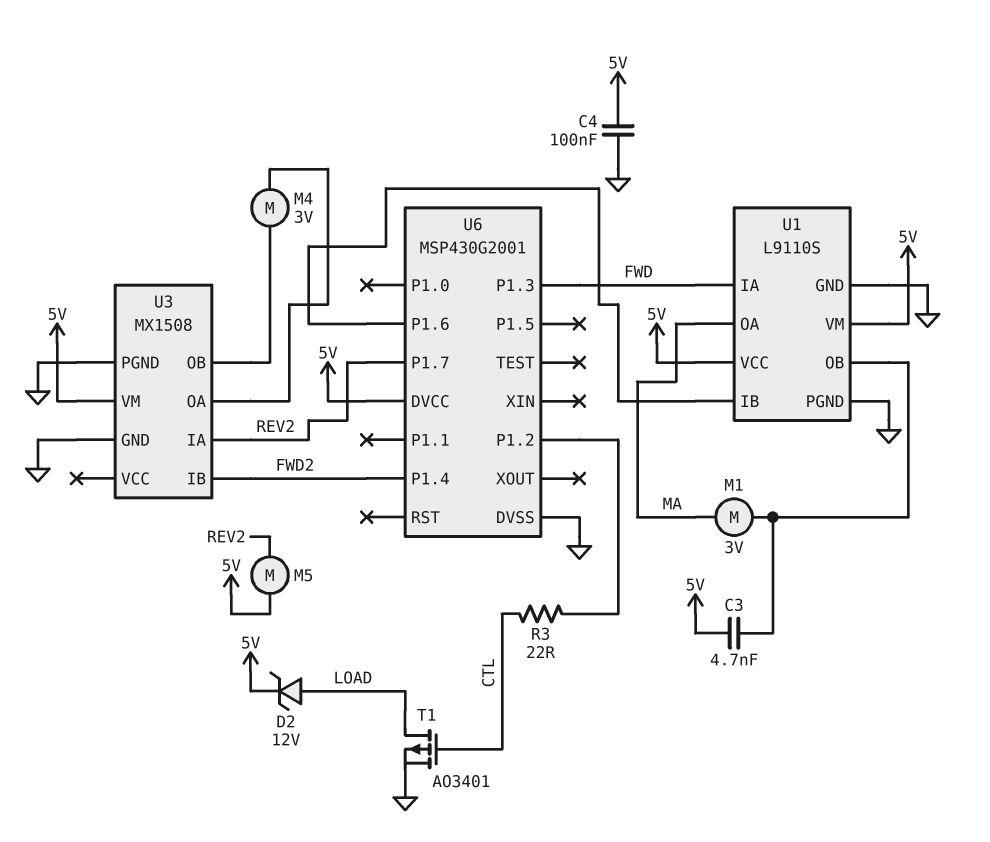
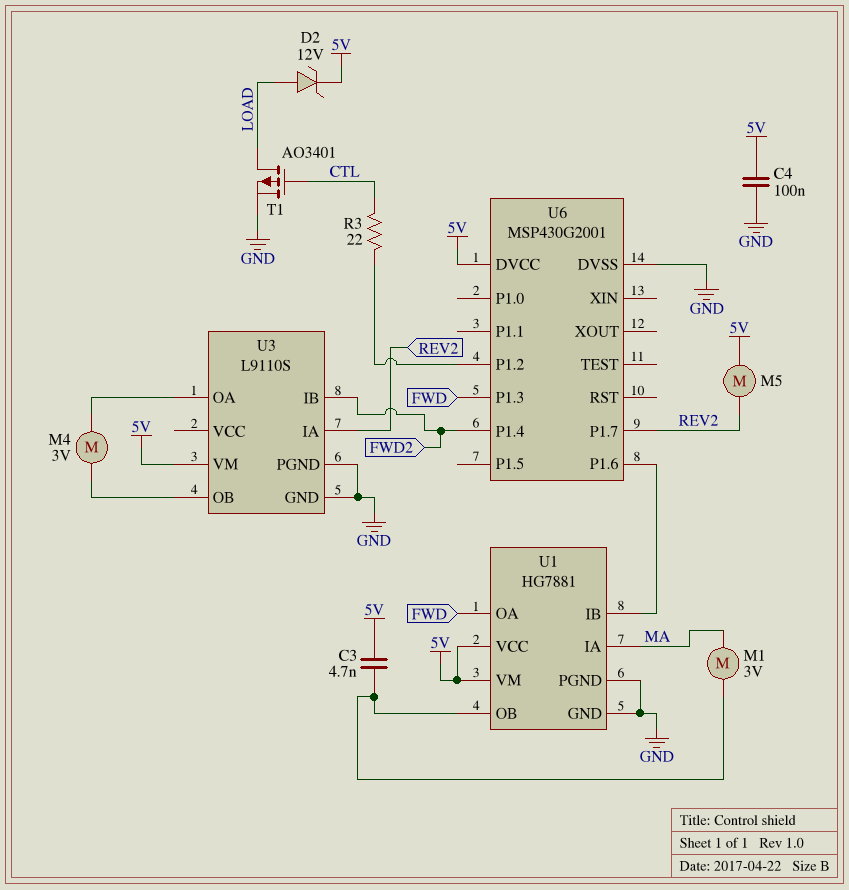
U1: L9110S -> HG7881
U1 pin IA: FWD -> MA
U1 pin OA: MA -> FWD
U3: MX1508 -> L9110S

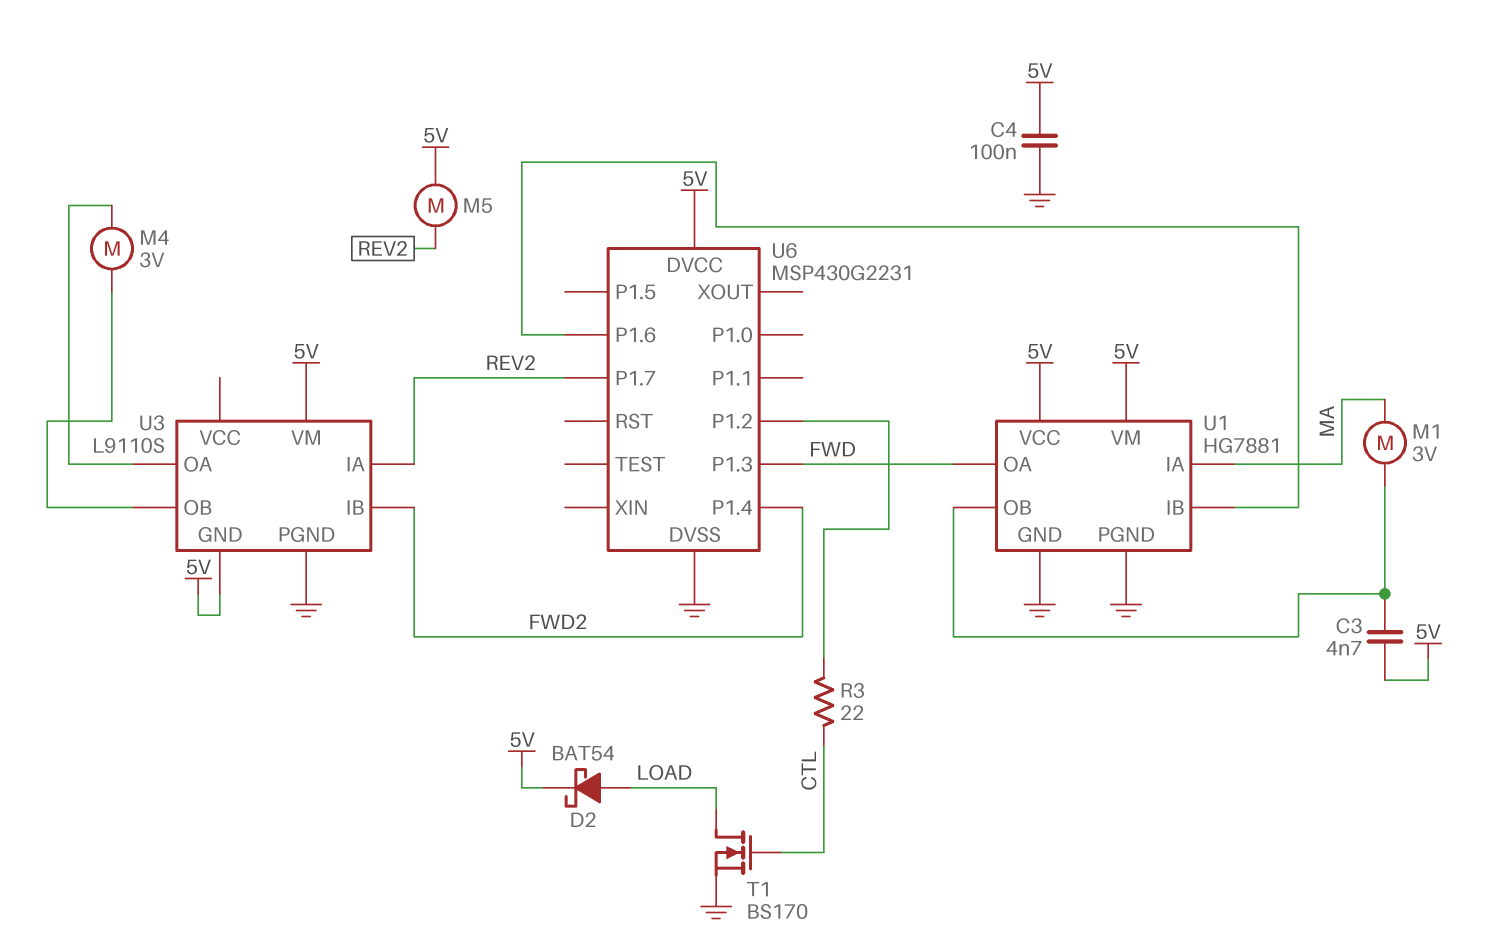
D2: zener 12V (A LOAD, K 5V) -> schottky BAT54 (A LOAD, K 5V)
T1: PMOS AO3401 (G CTL, D LOAD, S GND) -> NMOS BS170 (G CTL, D LOAD, S GND)
U3 pin GND: GND -> 5V
U6: MSP430G2001 -> MSP430G2231

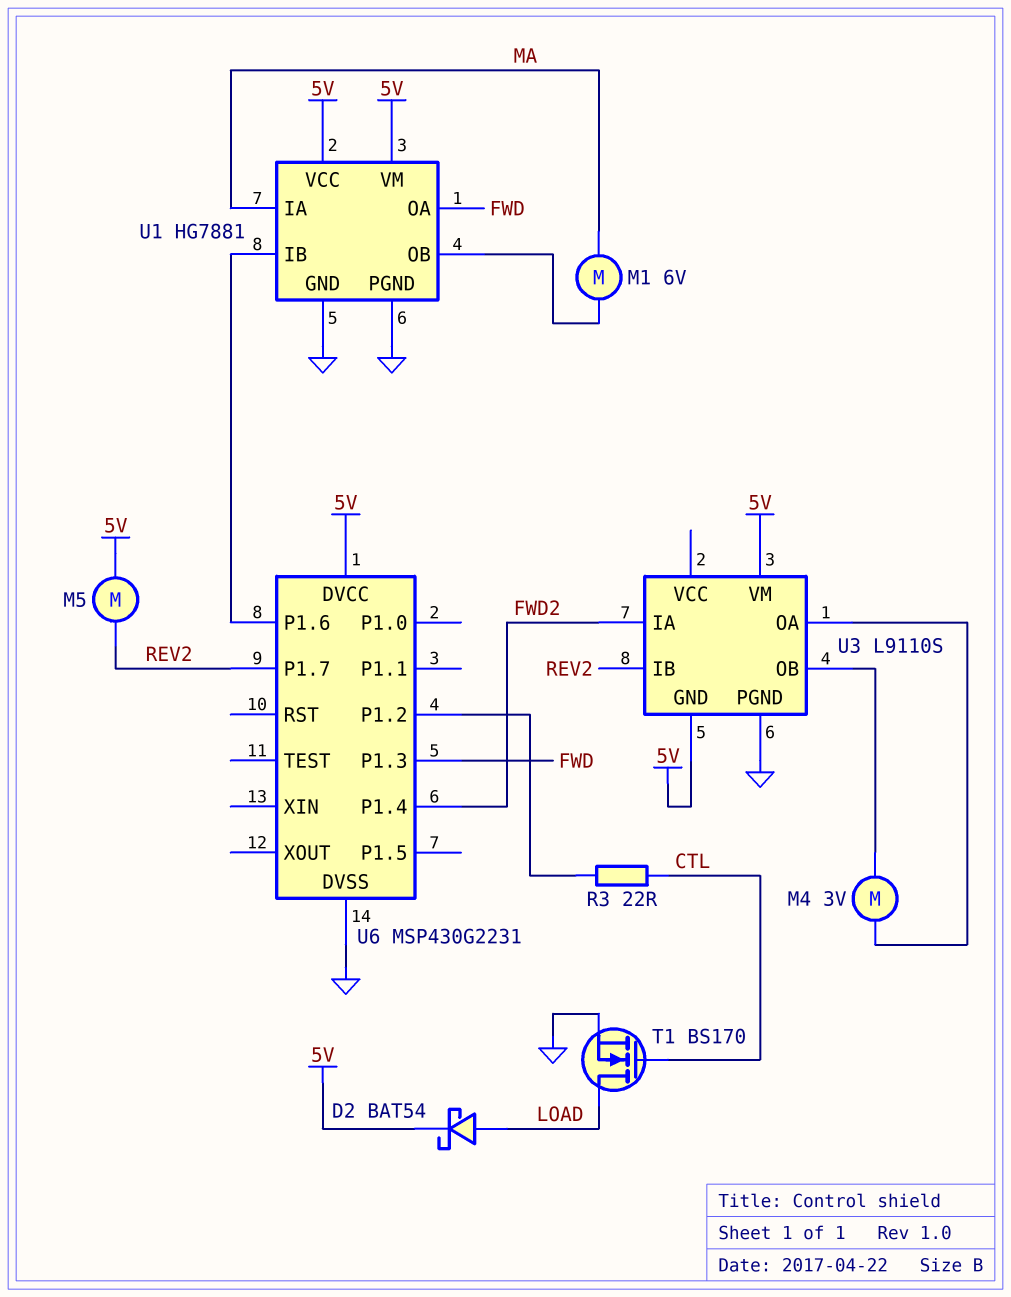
C3: 4.7nF (5V, U1/OB) -> none
C4: 100nF (5V, GND) -> none
M1: motor 3V (MA, U1/OB) -> motor 6V (MA, U1/OB)
U3 pin IA: REV2 -> FWD2
U3 pin IB: FWD2 -> REV2

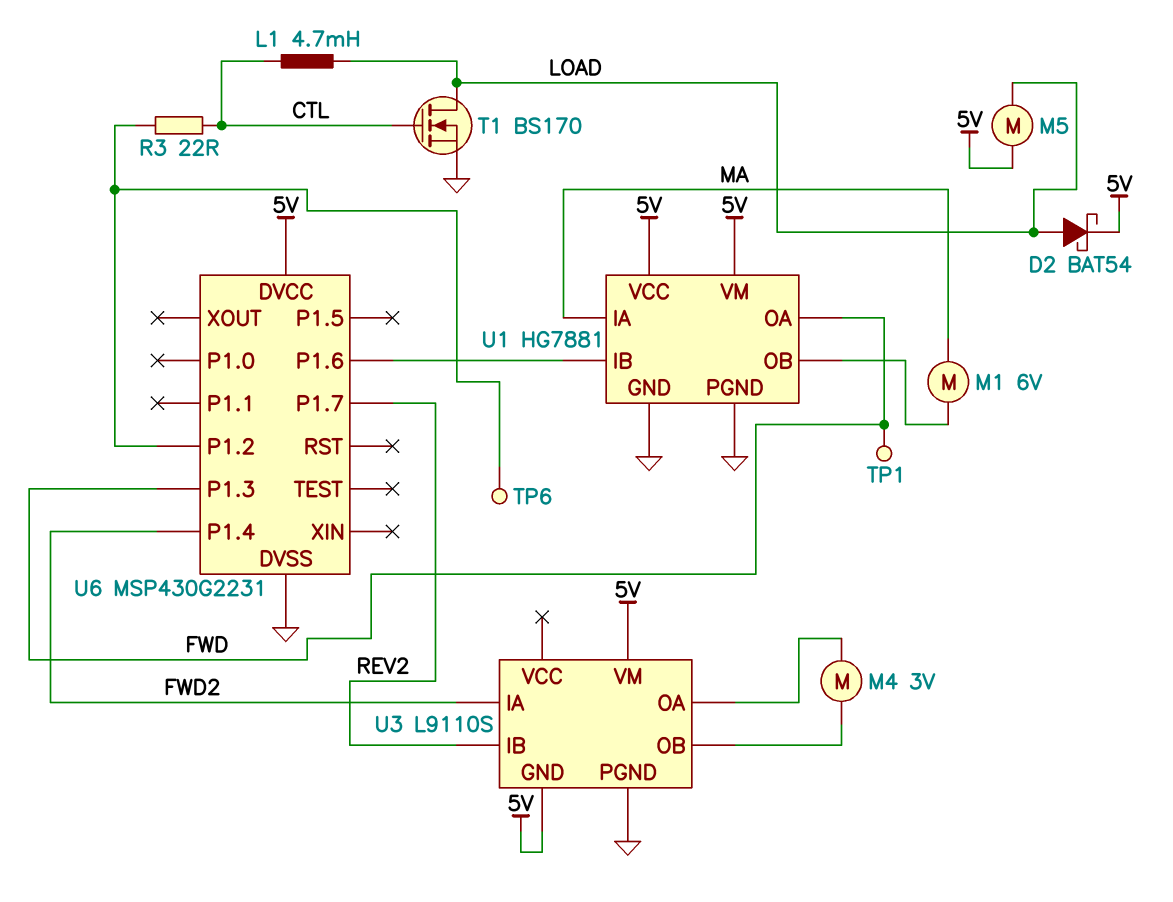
L1: none -> 4.7mH (CTL, LOAD)
M5: motor (5V, REV2) -> motor (5V, LOAD)
TP1: none -> test point (FWD)
TP6: none -> test point (U6/P1.2)

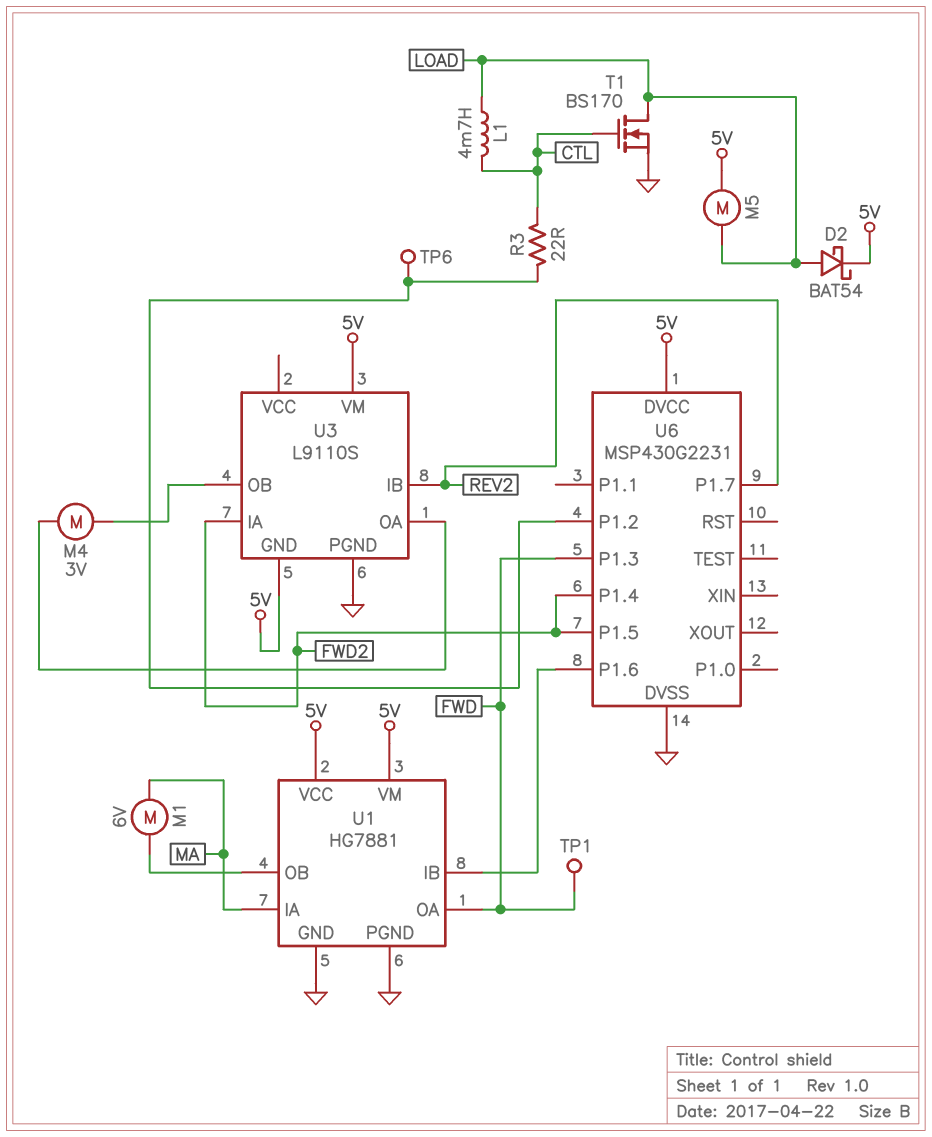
U6 pin P1.5: none -> FWD2

